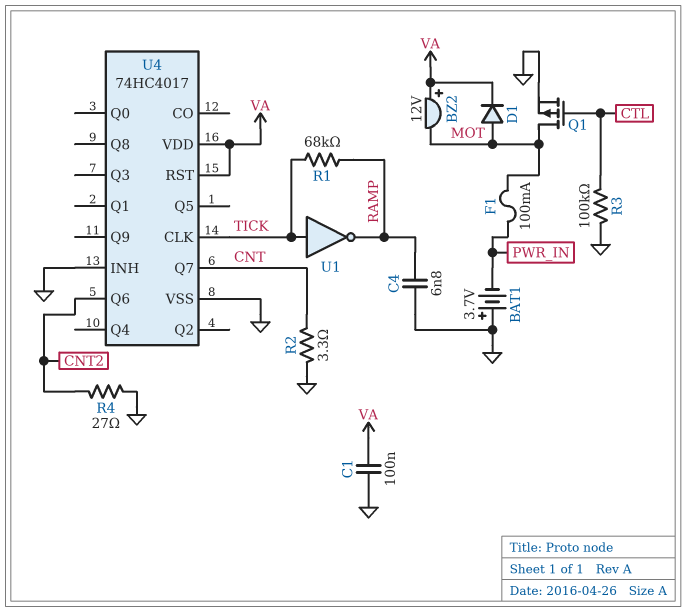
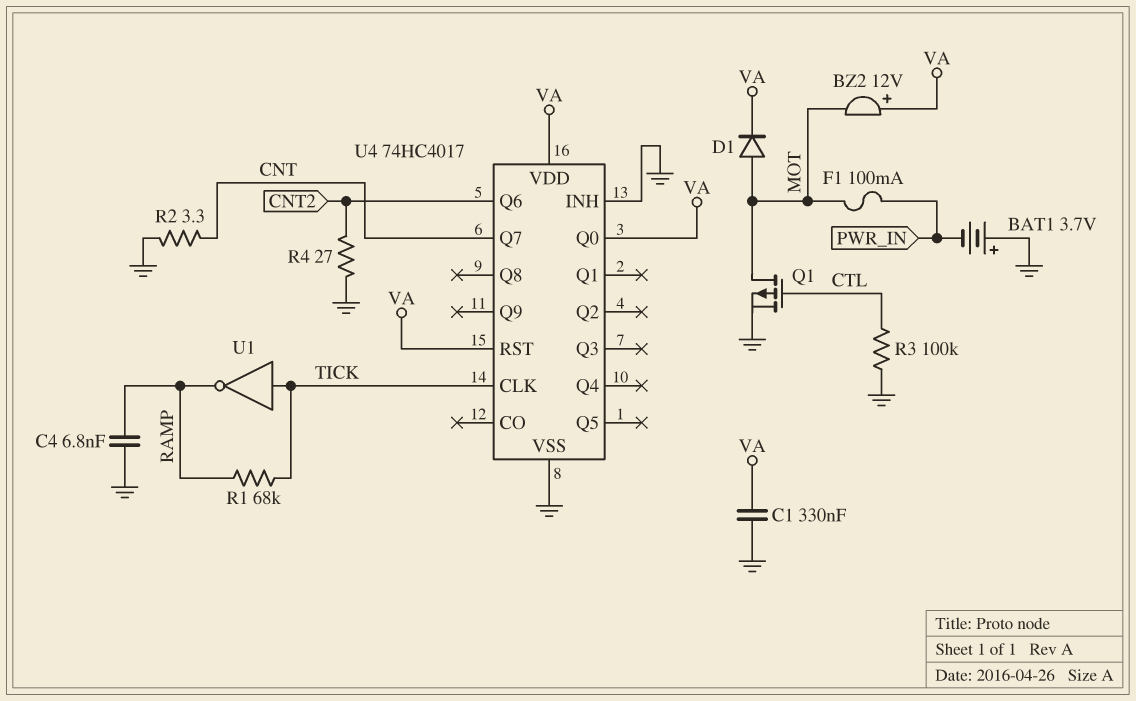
C1: 100nF (GND, VA) -> 330nF (GND, VA)
U4 pin Q0: none -> VA

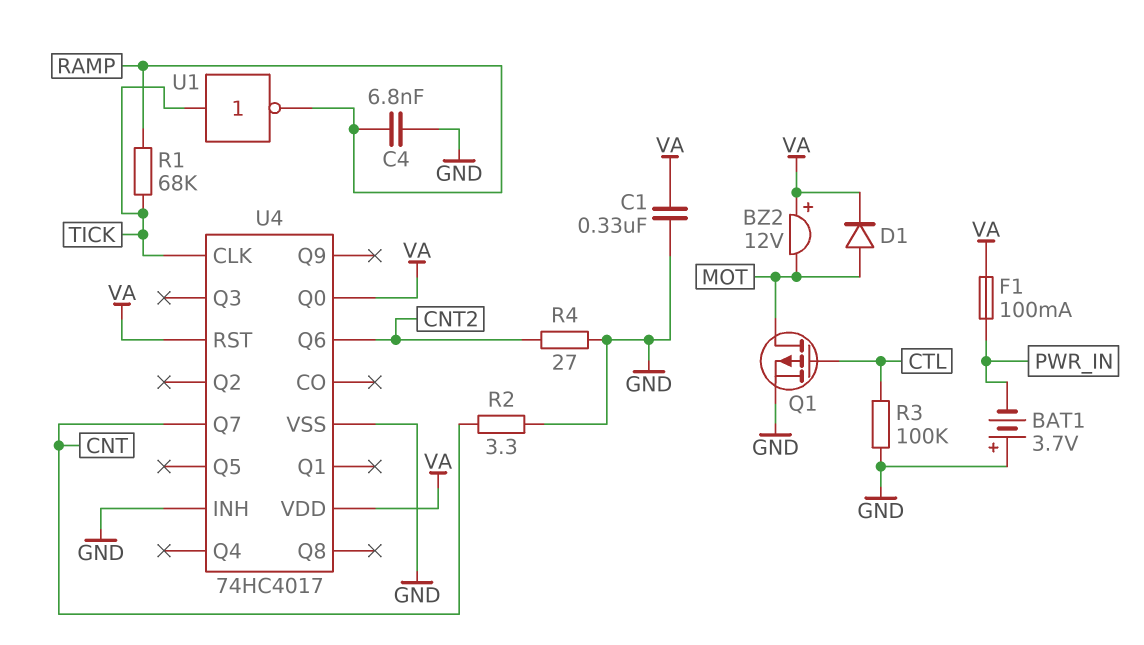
F1: 100mA (MOT, PWR_IN) -> 100mA (PWR_IN, VA)

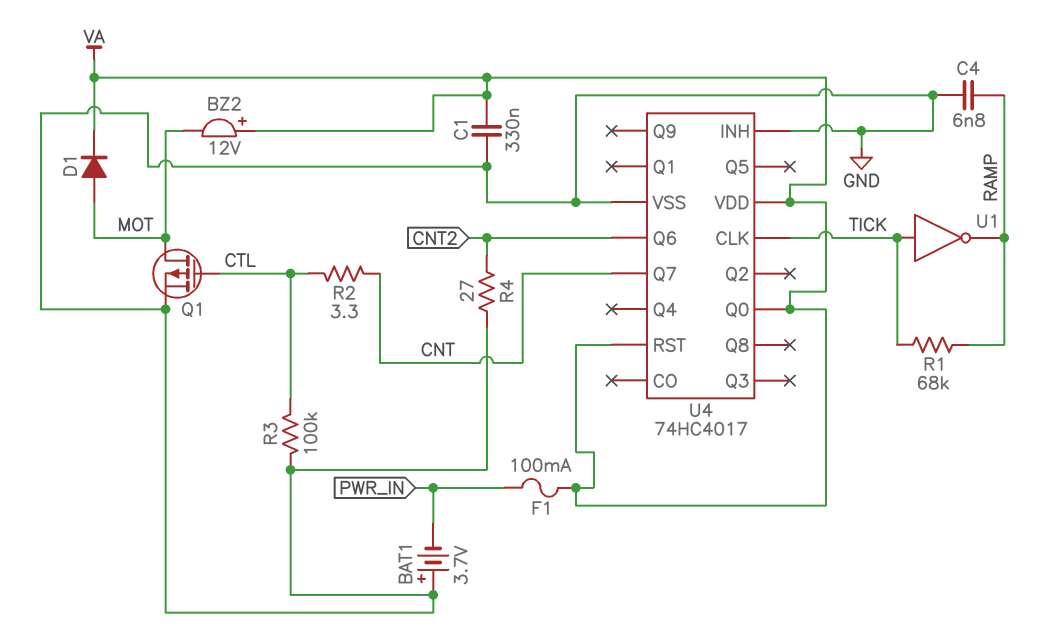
R2: 3.3 (CNT, GND) -> 3.3 (CNT, CTL)

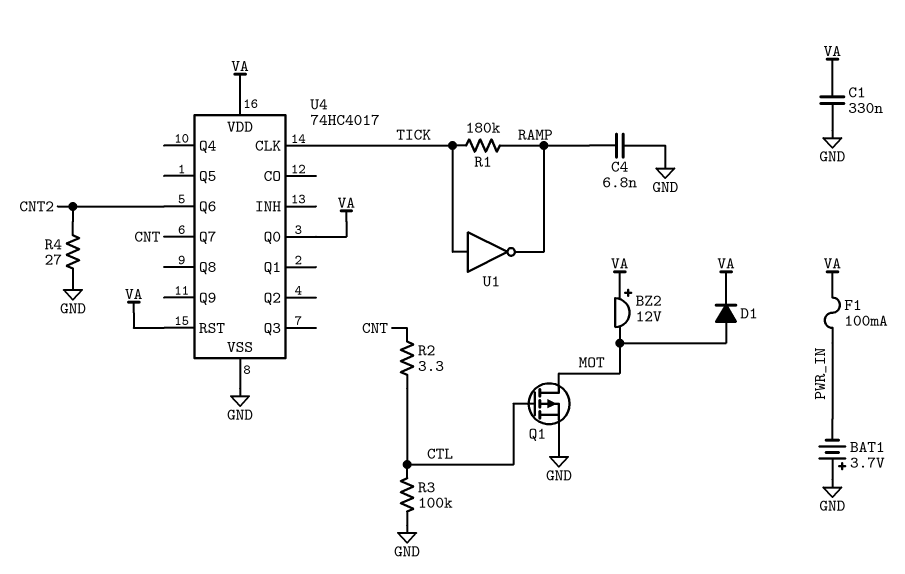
R1: 68k (RAMP, TICK) -> 180k (RAMP, TICK)
U4 pin INH: GND -> none

